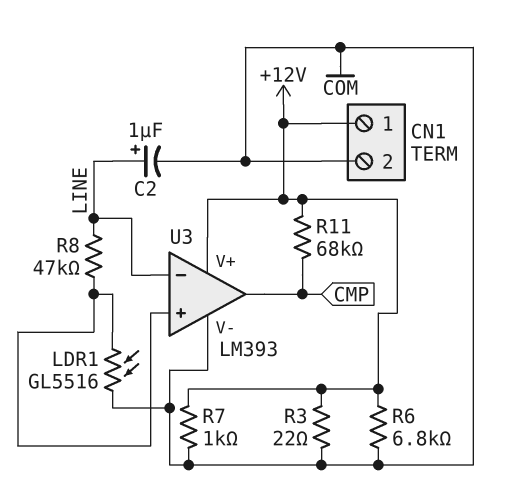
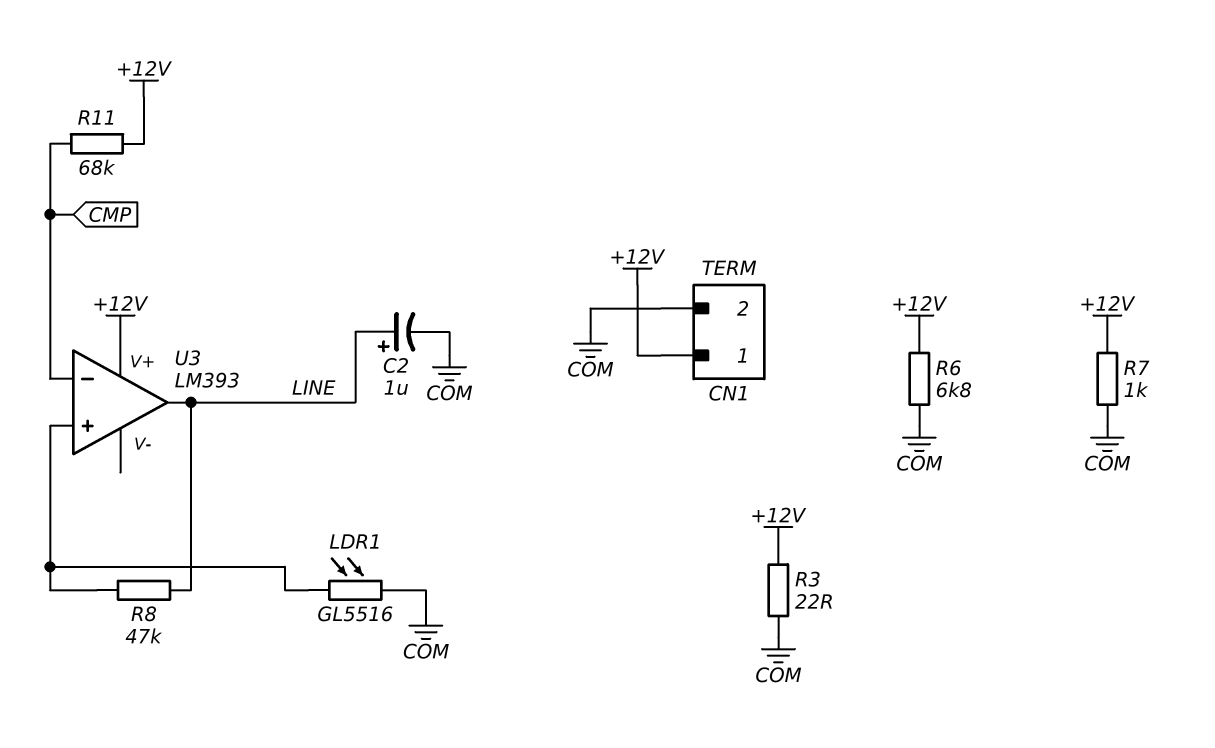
U3 pin V-: COM -> none
U3 pin in-: LINE -> CMP
U3 pin out: CMP -> LINE

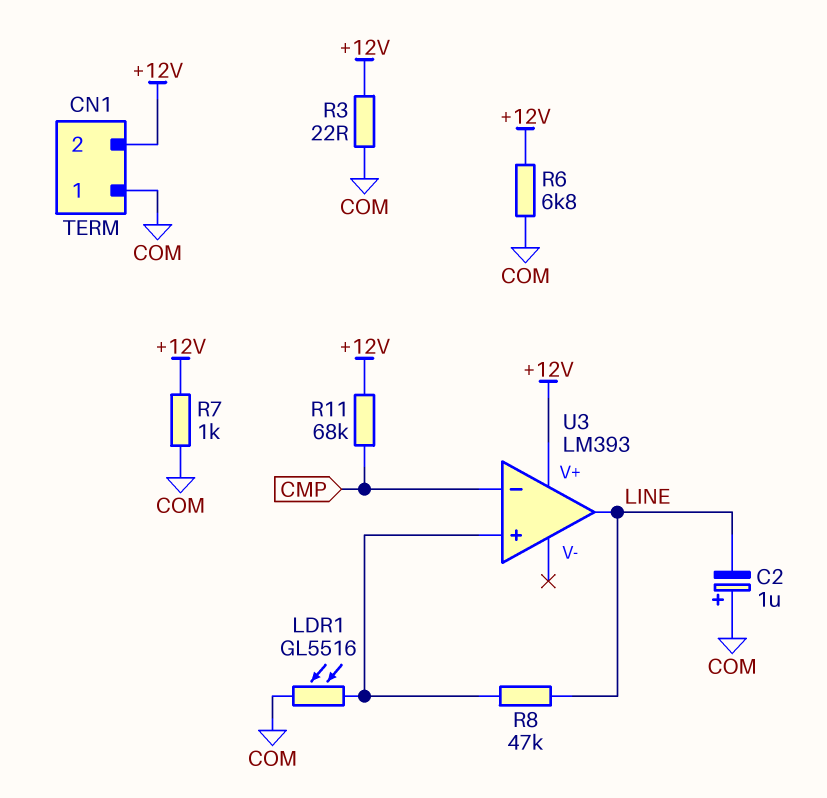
C2: 1uF (plus LINE, minus COM) -> 1uF (plus COM, minus LINE)
CN1 pin 1: +12V -> COM
CN1 pin 2: COM -> +12V

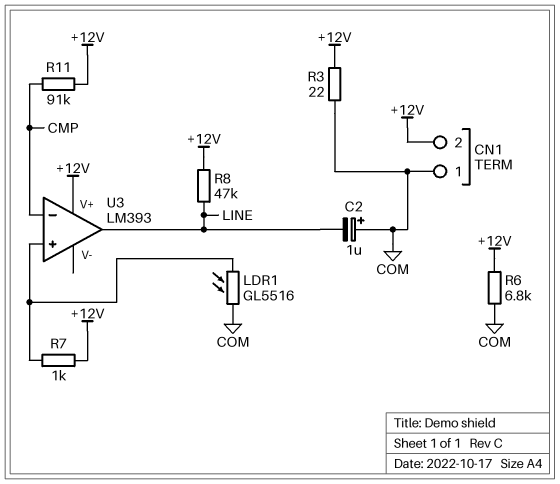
R7: 1k (+12V, COM) -> 1k (+12V, U3/in+)
R8: 47k (LINE, U3/in+) -> 47k (+12V, LINE)
R11: 68k (+12V, CMP) -> 91k (+12V, CMP)

